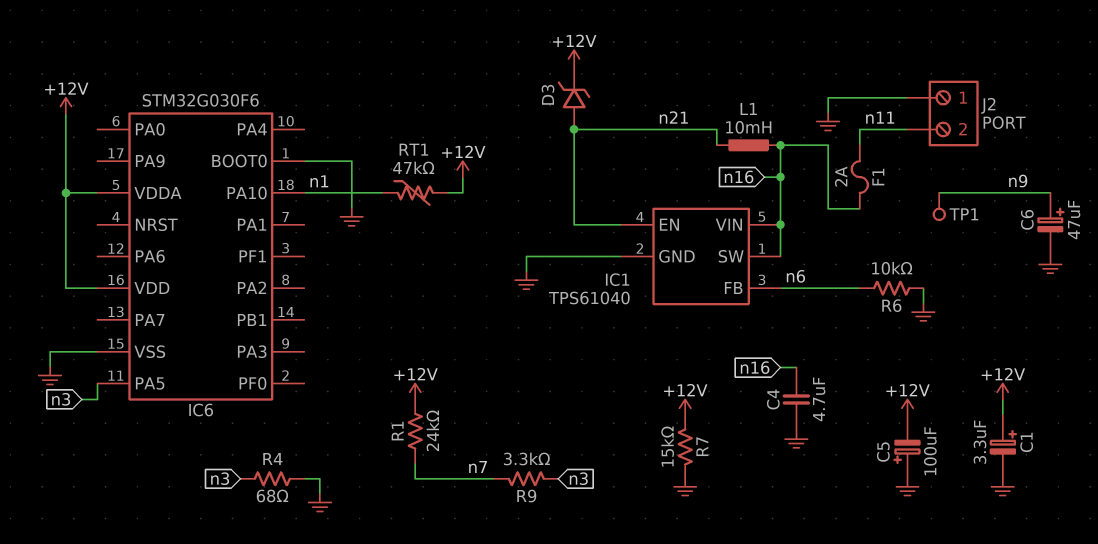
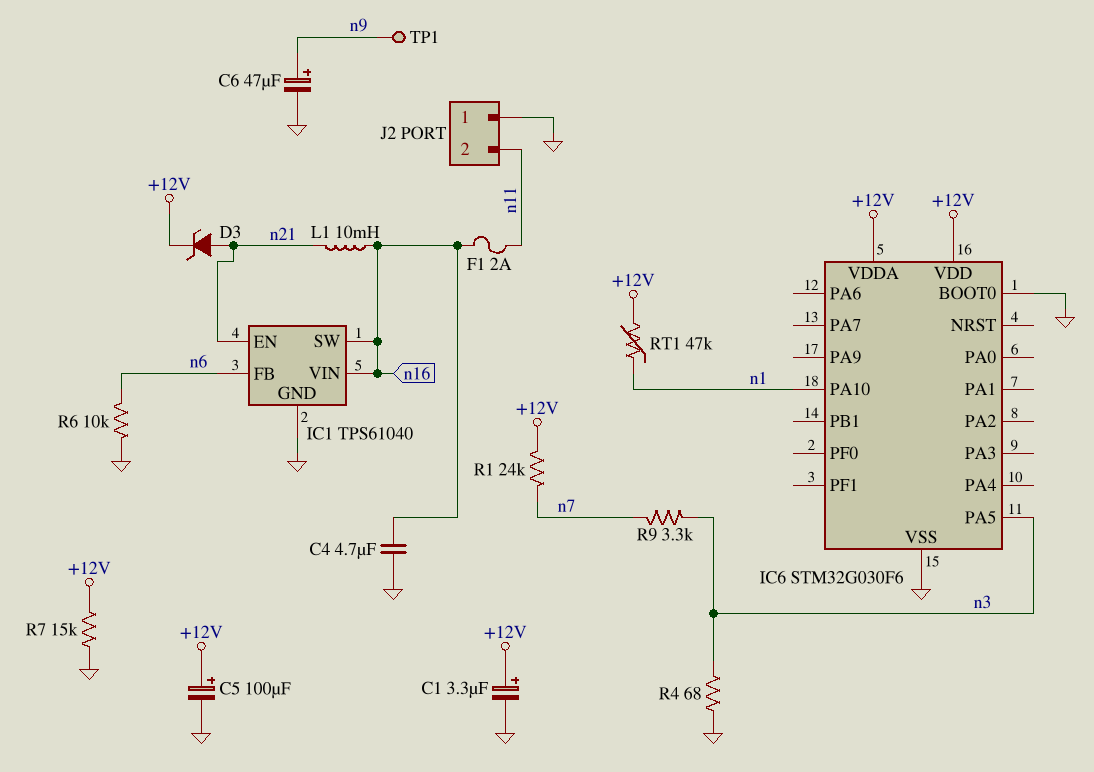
C5: 100uF (plus GND, minus +12V) -> 100uF (plus +12V, minus GND)

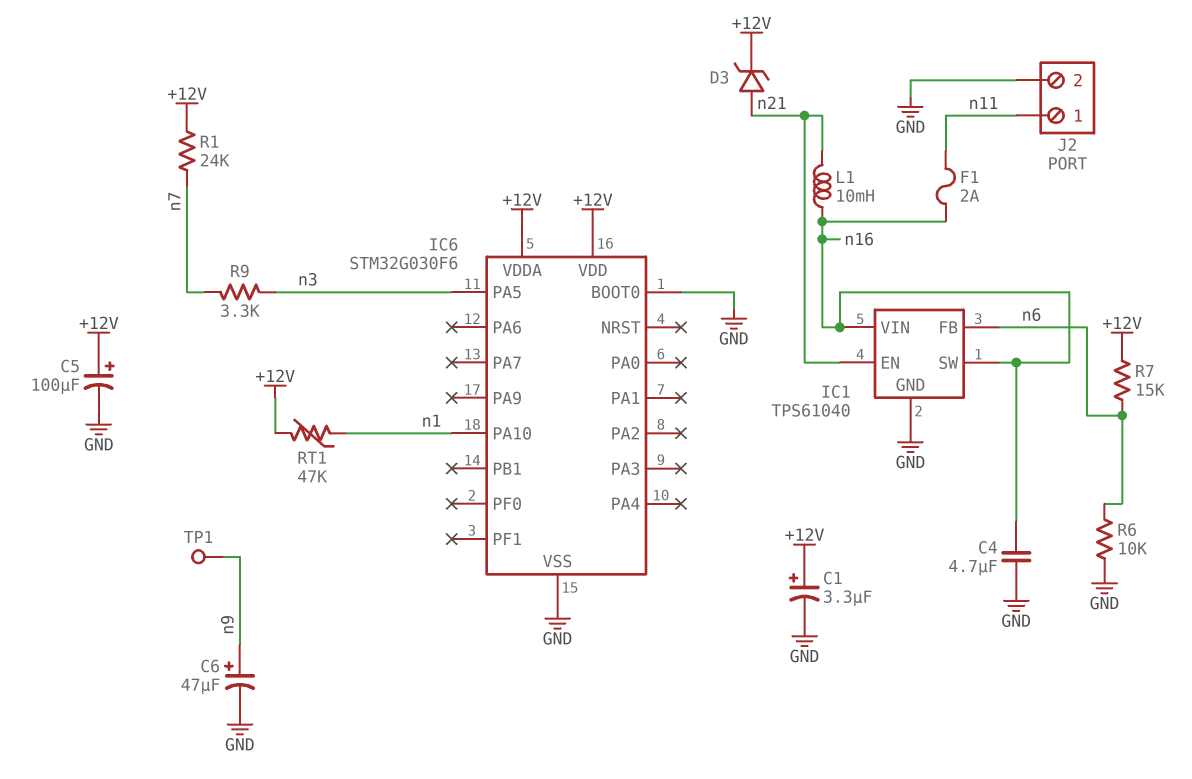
J2 pin 1: GND -> n11
J2 pin 2: n11 -> GND
R4: 68 (GND, n3) -> none
R7: 15k (+12V, GND) -> 15k (+12V, n6)

